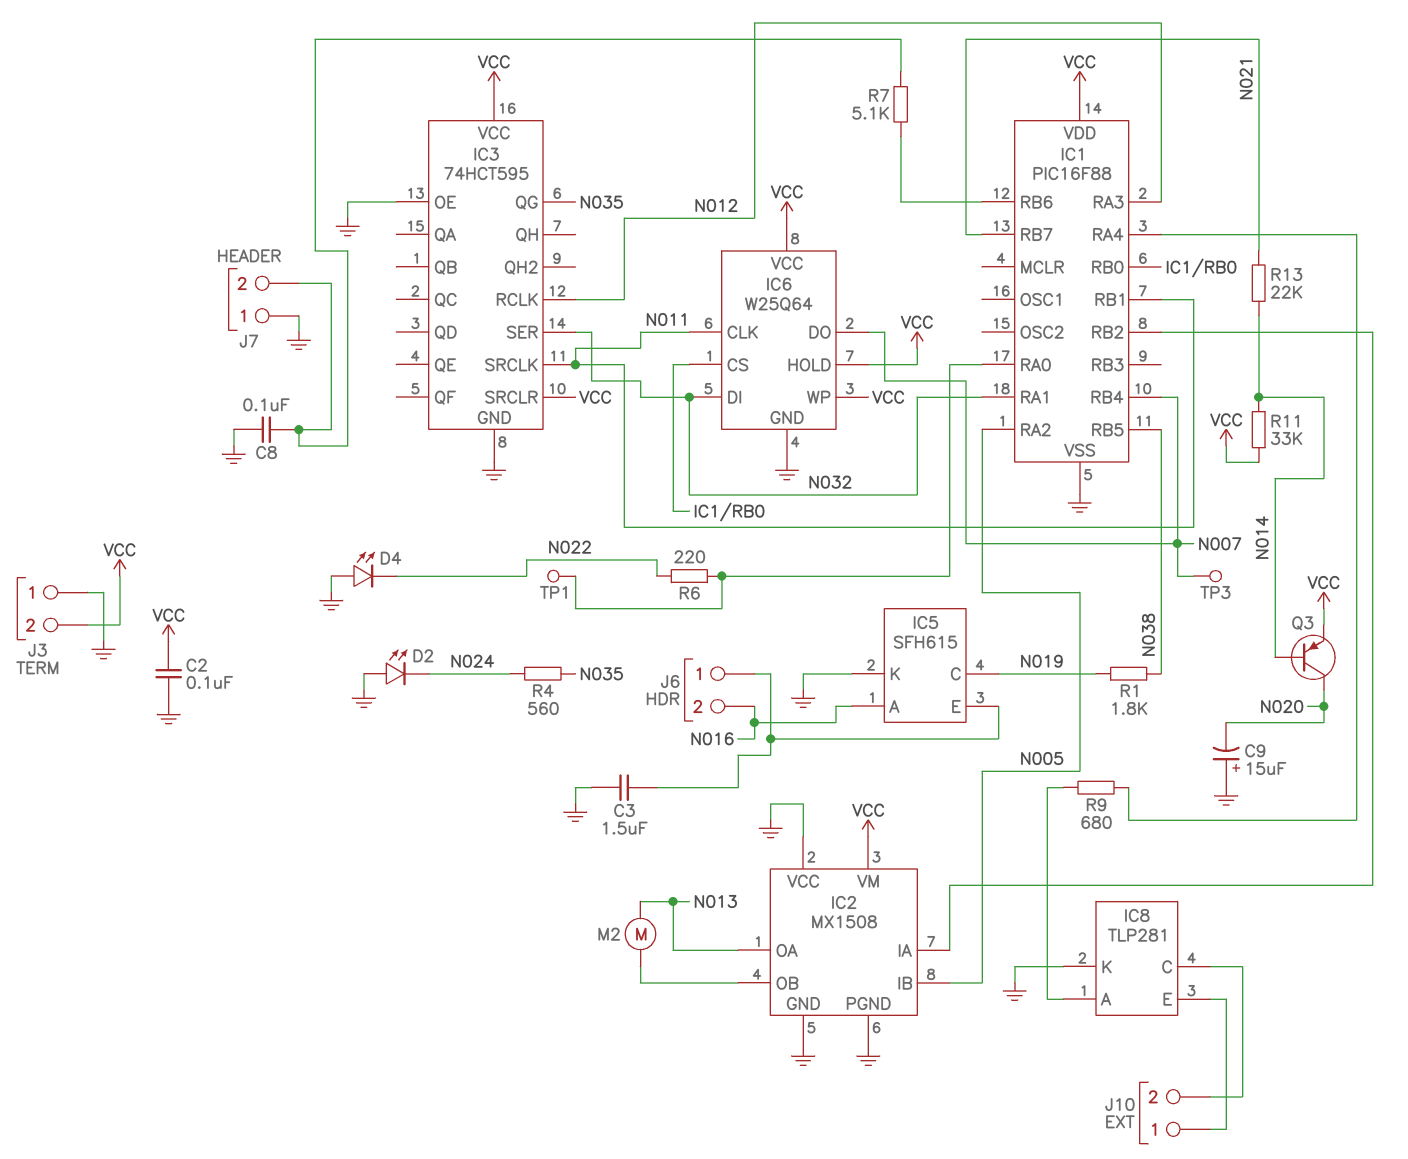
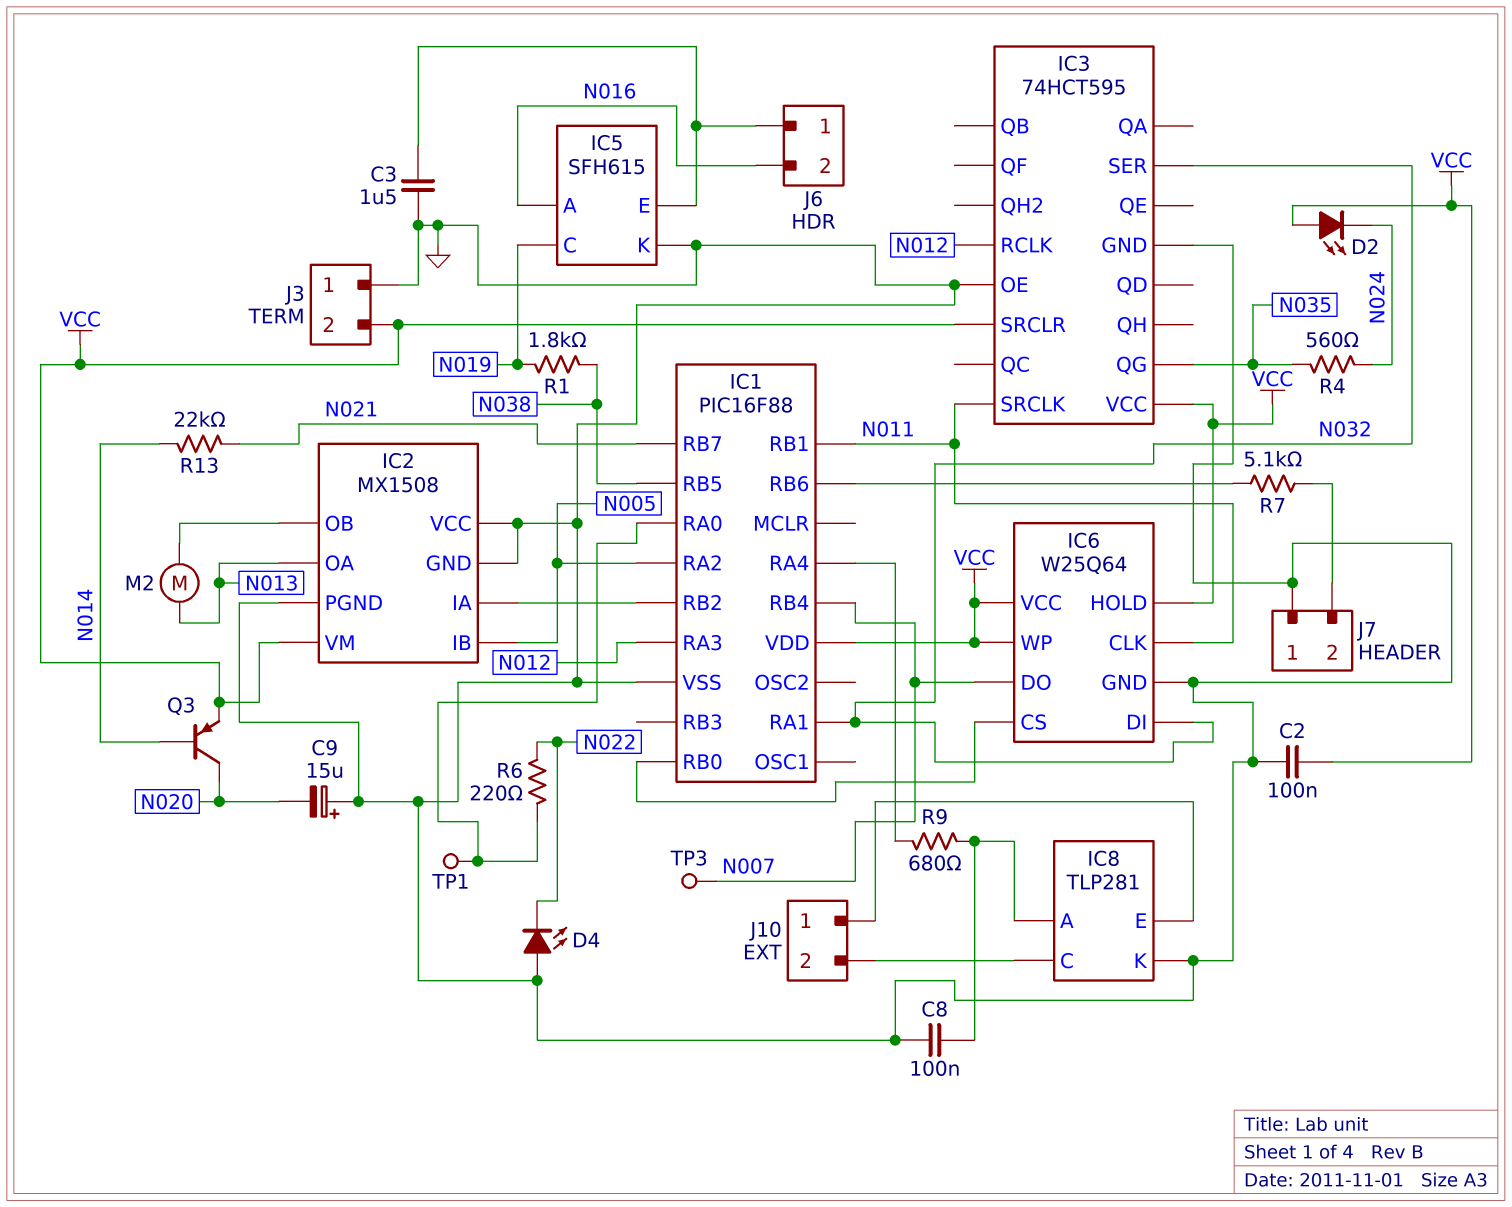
C8: 100nF (GND, J7/2) -> 100nF (GND, IC8/A)
D2: LED (A GND, K N024) -> LED (A VCC, K N024)
R11: 33k (N014, VCC) -> none

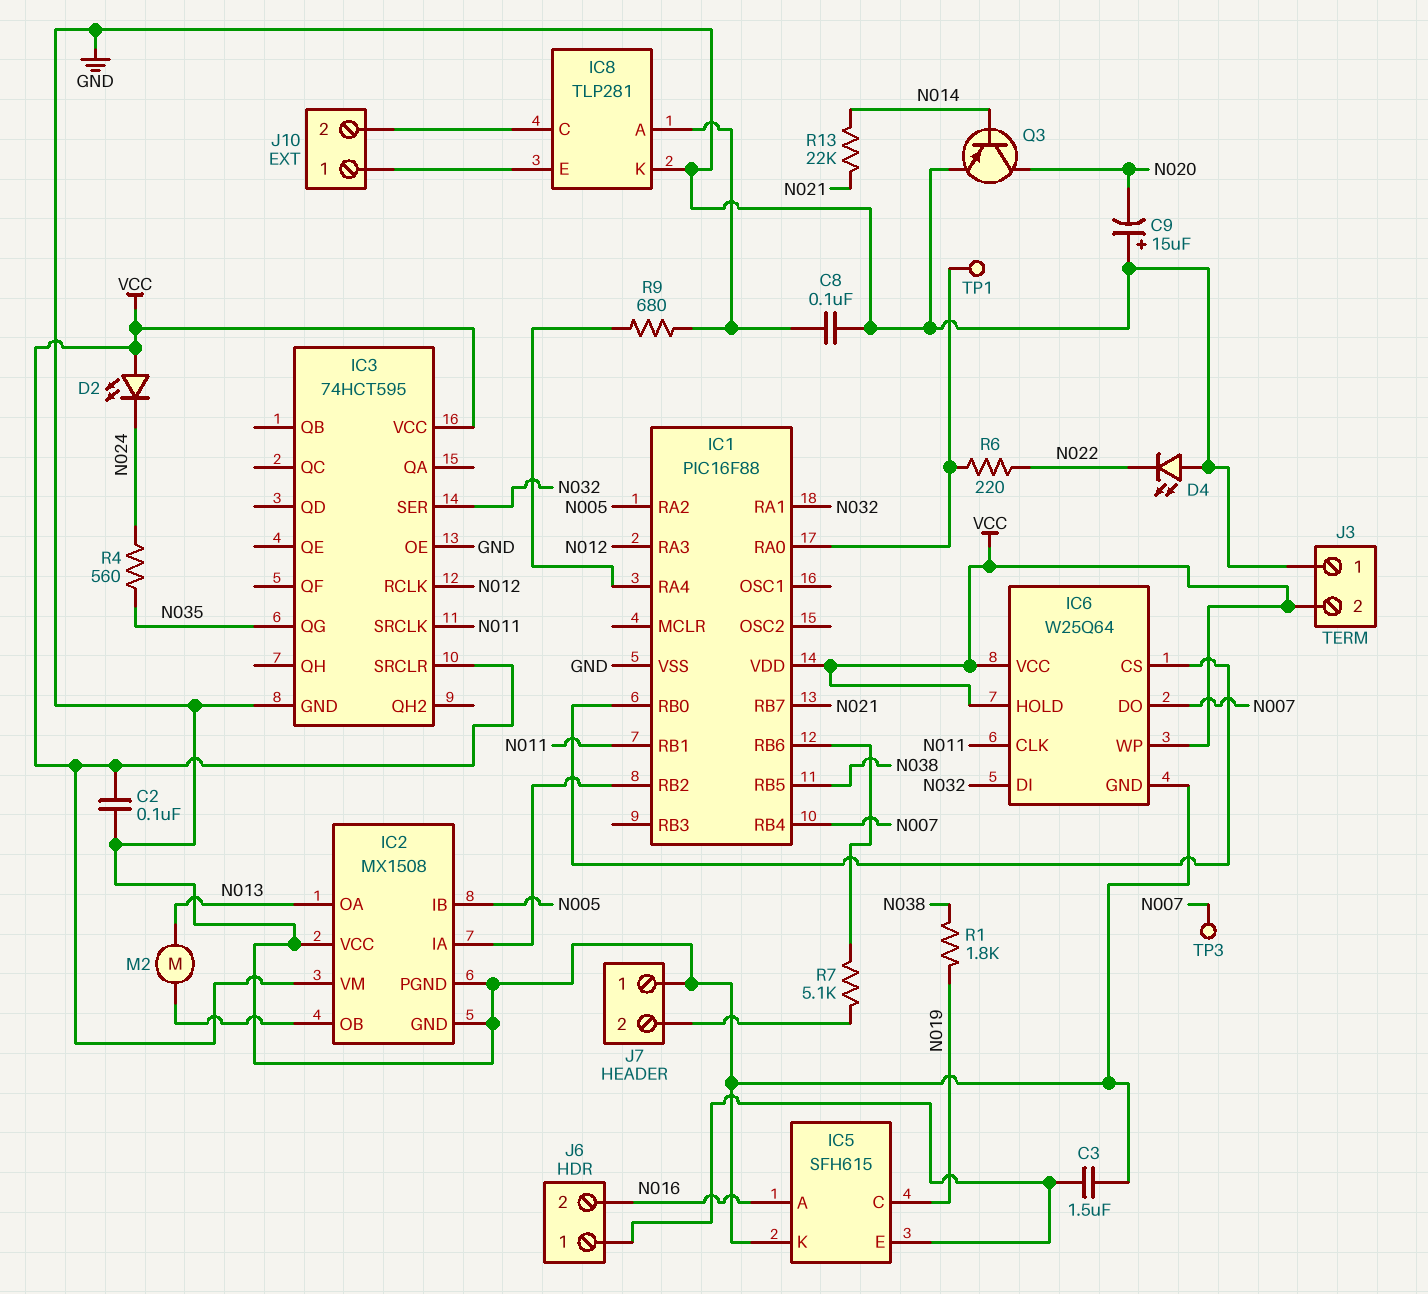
Q3: PNP (B N014, C N020, E VCC) -> PNP (B N014, C N020, E GND)

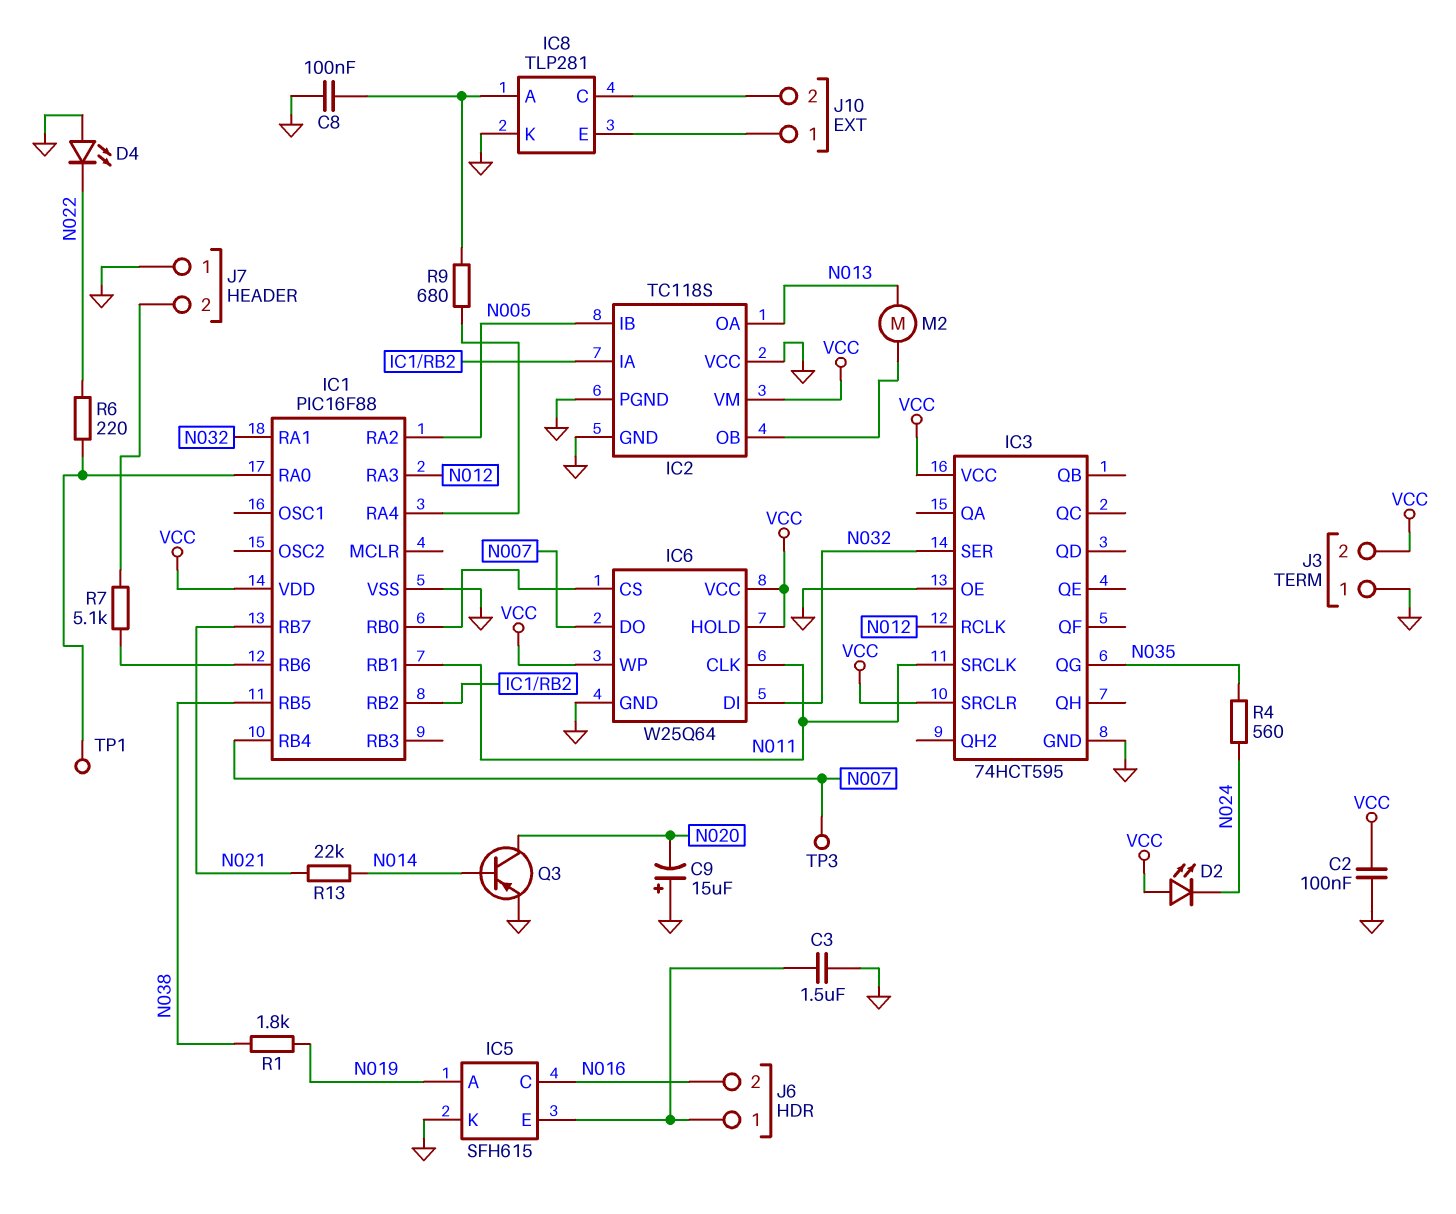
IC2: MX1508 -> TC118S
IC5 pin A: N016 -> N019
IC5 pin C: N019 -> N016

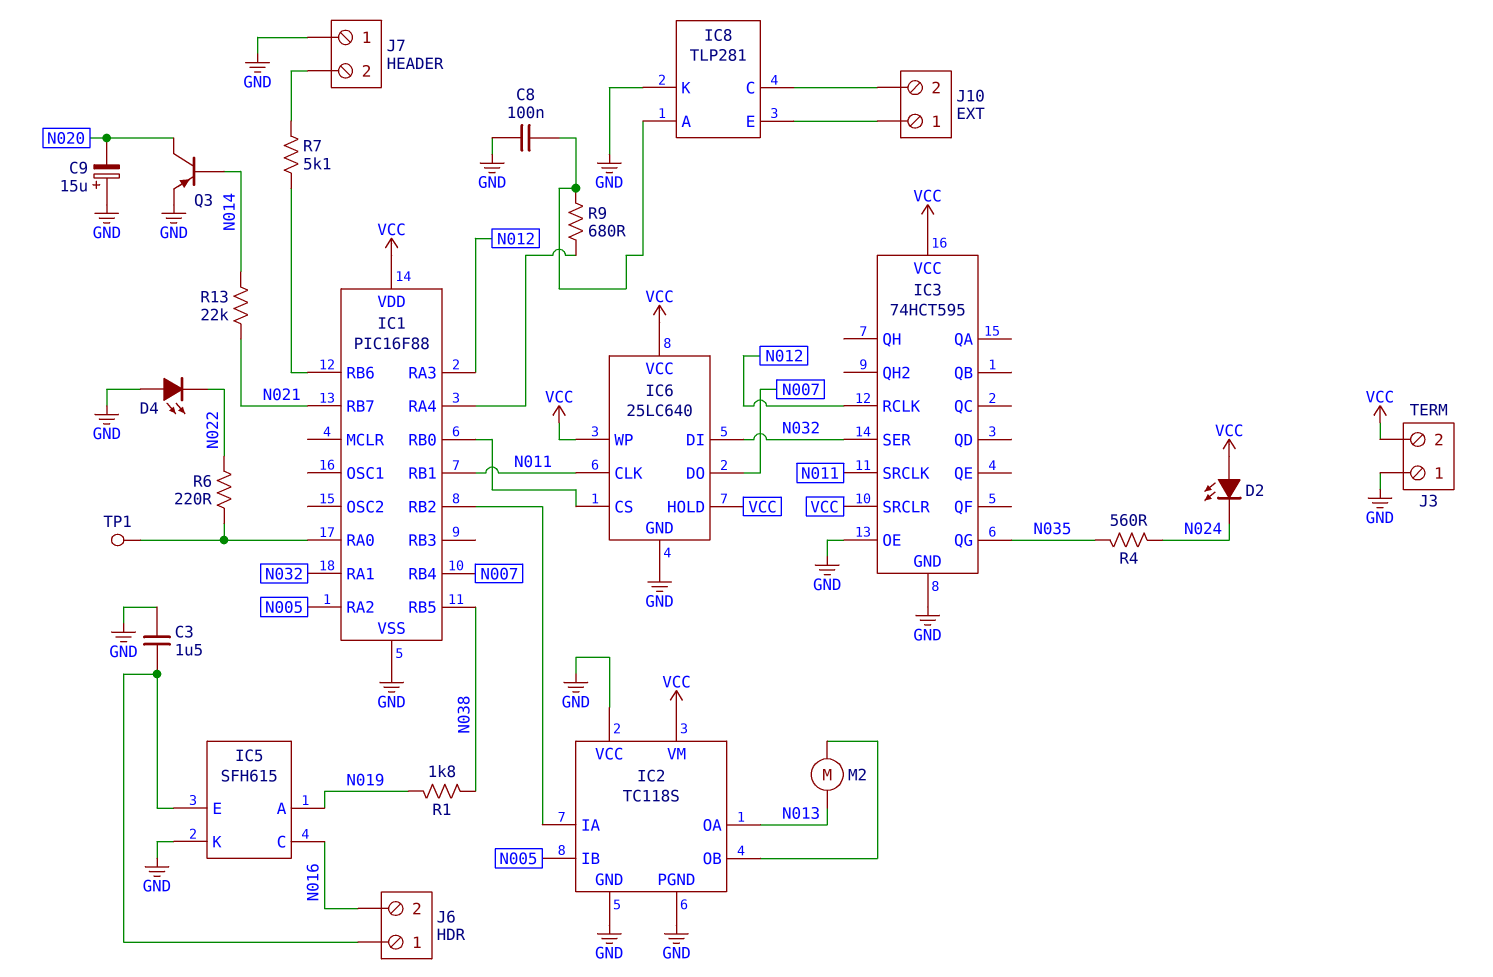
C2: 100nF (GND, VCC) -> none
IC6: W25Q64 -> 25LC640
TP3: test point (N007) -> none

